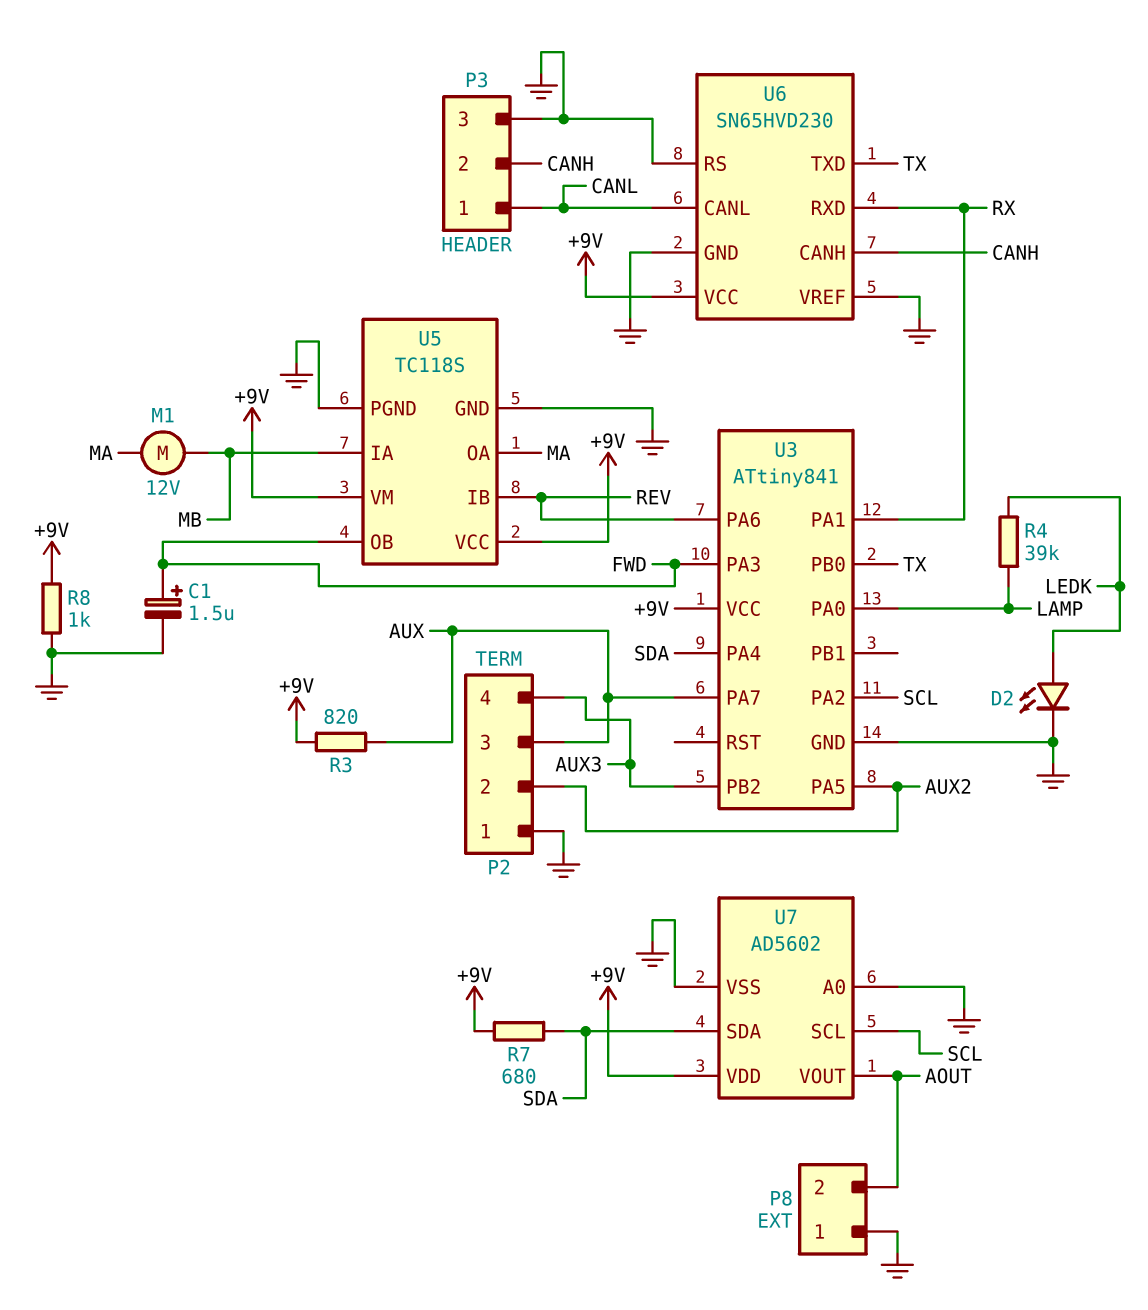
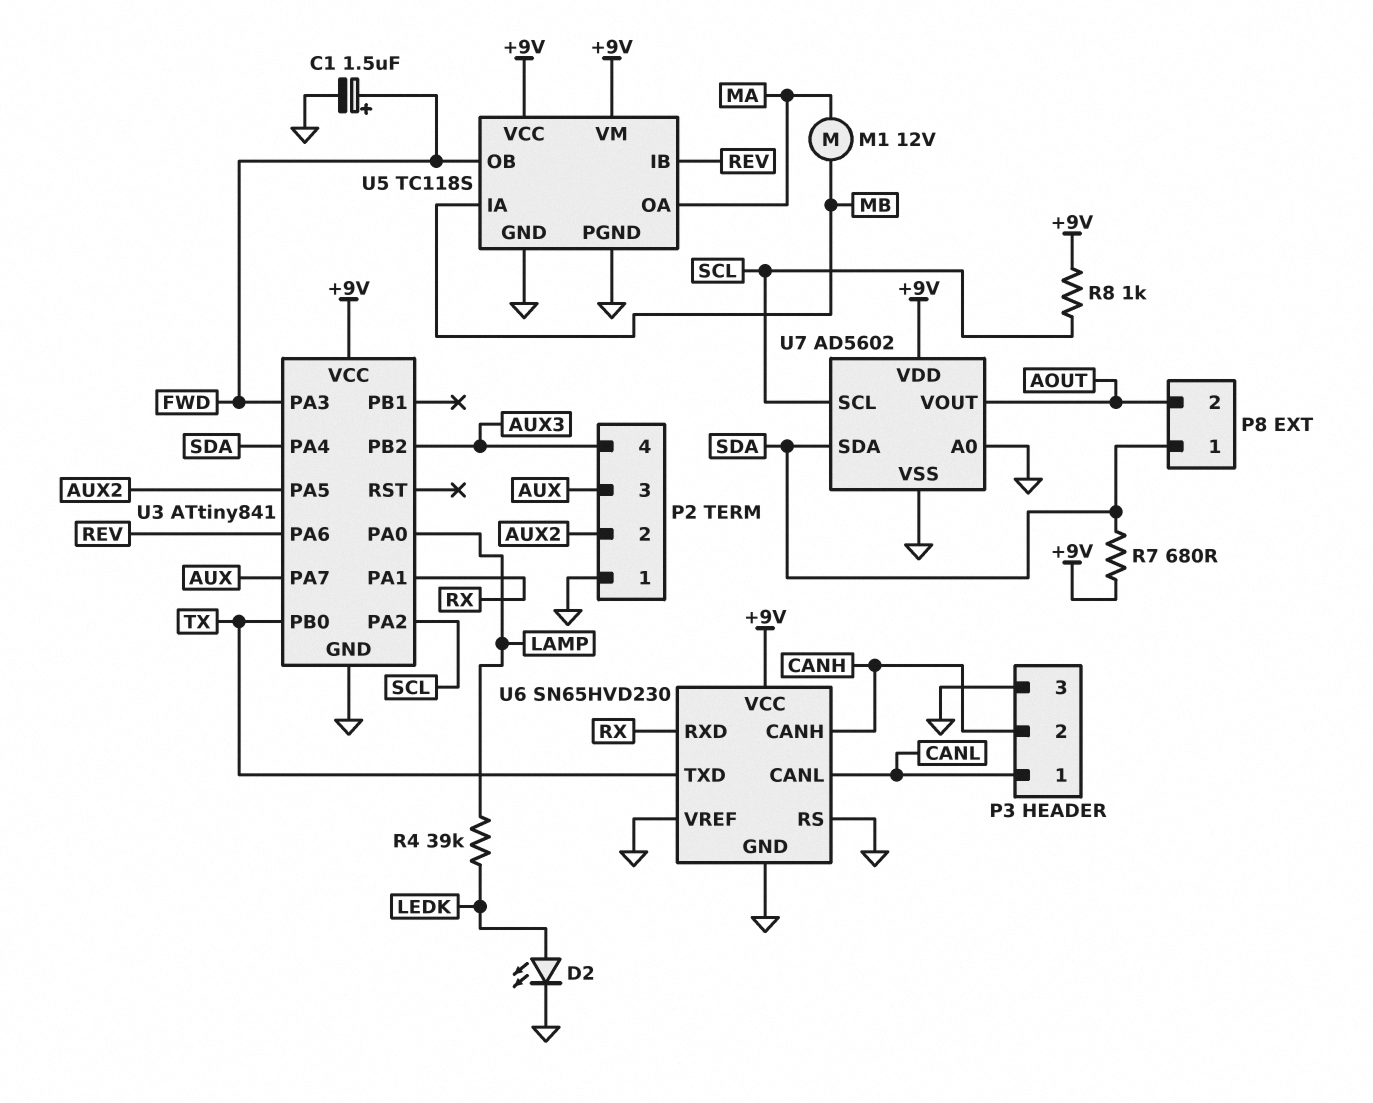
P8 pin 1: GND -> SDA
R3: 820 (+9V, AUX) -> none
R8: 1k (+9V, GND) -> 1k (+9V, SCL)

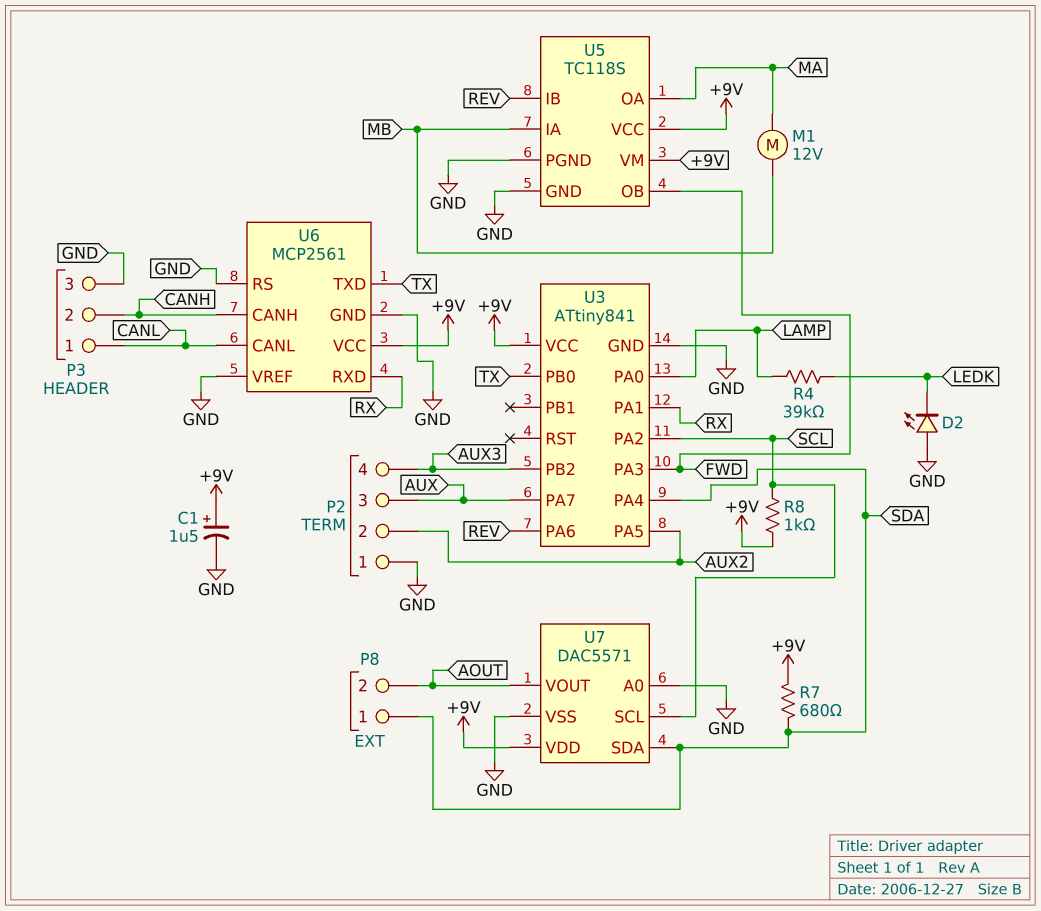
C1: 1.5uF (plus FWD, minus GND) -> 1.5uF (plus +9V, minus GND)
D2: LED (A LEDK, K GND) -> LED (A GND, K LEDK)
U6: SN65HVD230 -> MCP2561
U7: AD5602 -> DAC5571

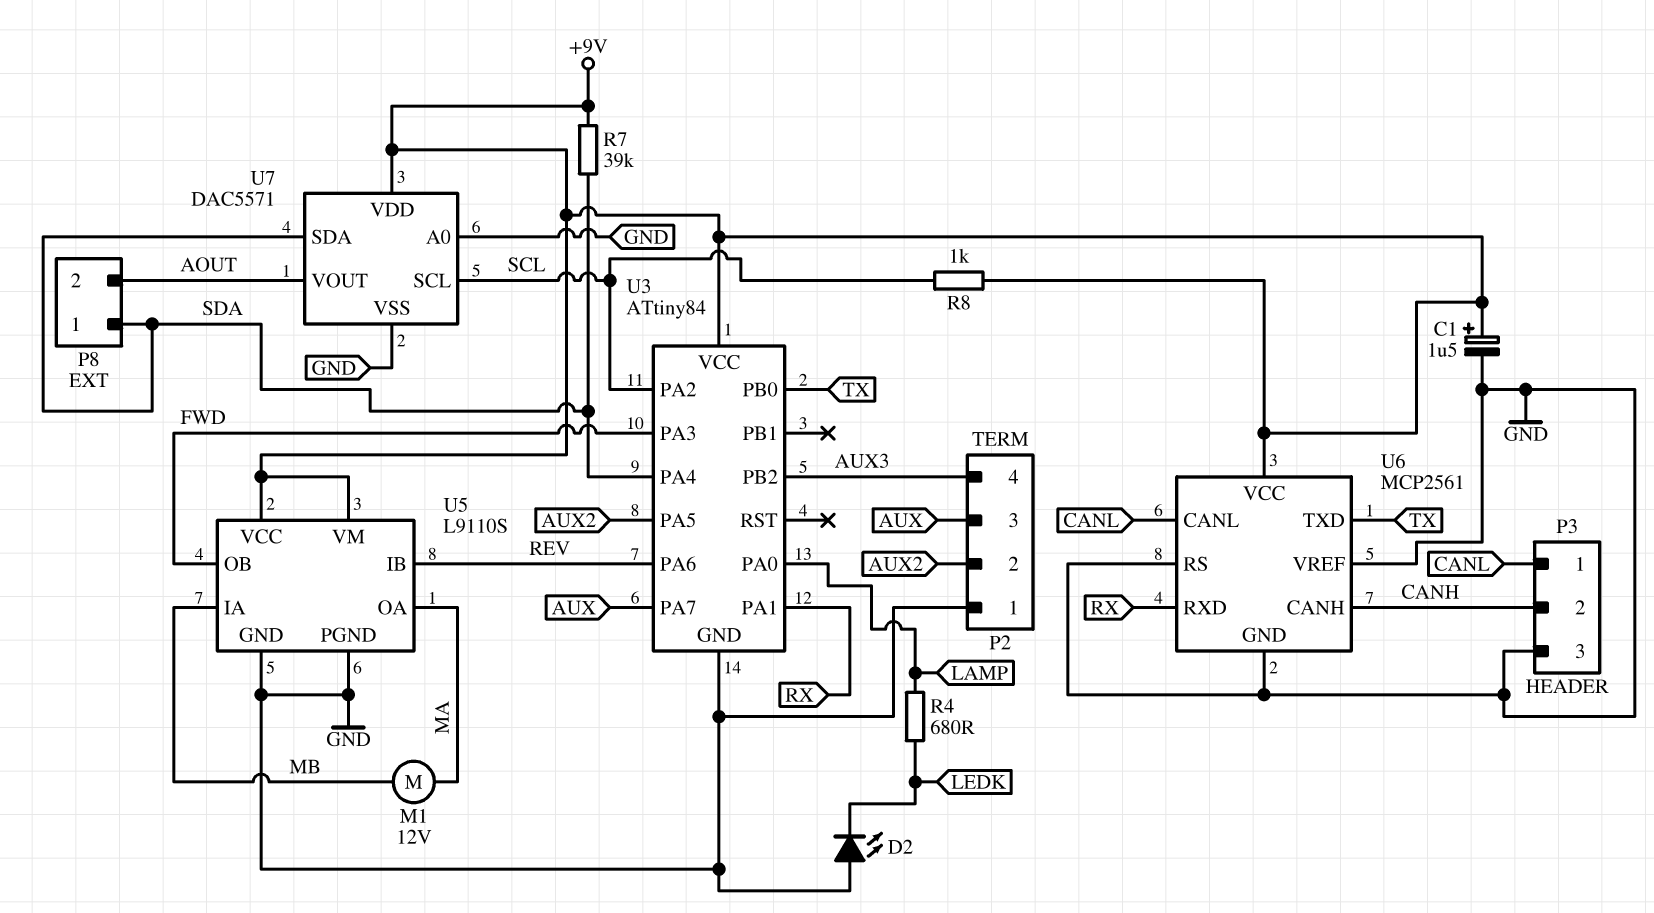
R4: 39k (LAMP, LEDK) -> 680 (LAMP, LEDK)
R7: 680 (+9V, SDA) -> 39k (+9V, SDA)
U3: ATtiny841 -> ATtiny84
U5: TC118S -> L9110S

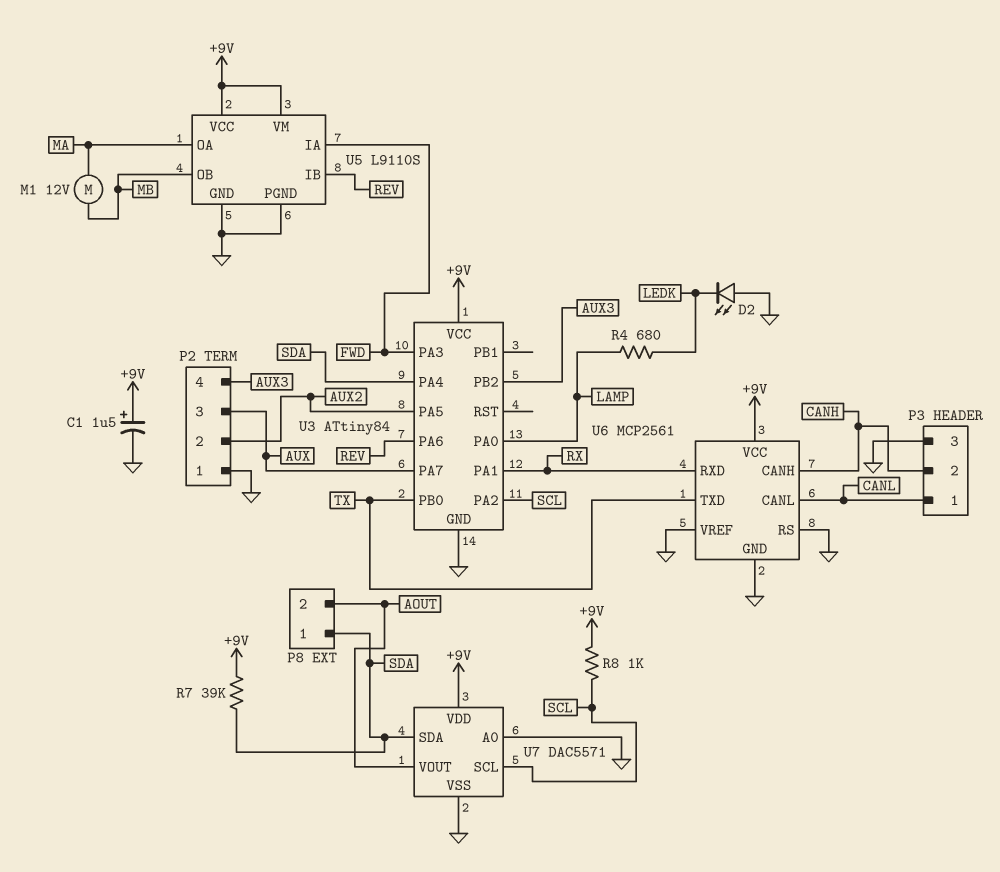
U5 pin IA: MB -> FWD
U5 pin OB: FWD -> MB

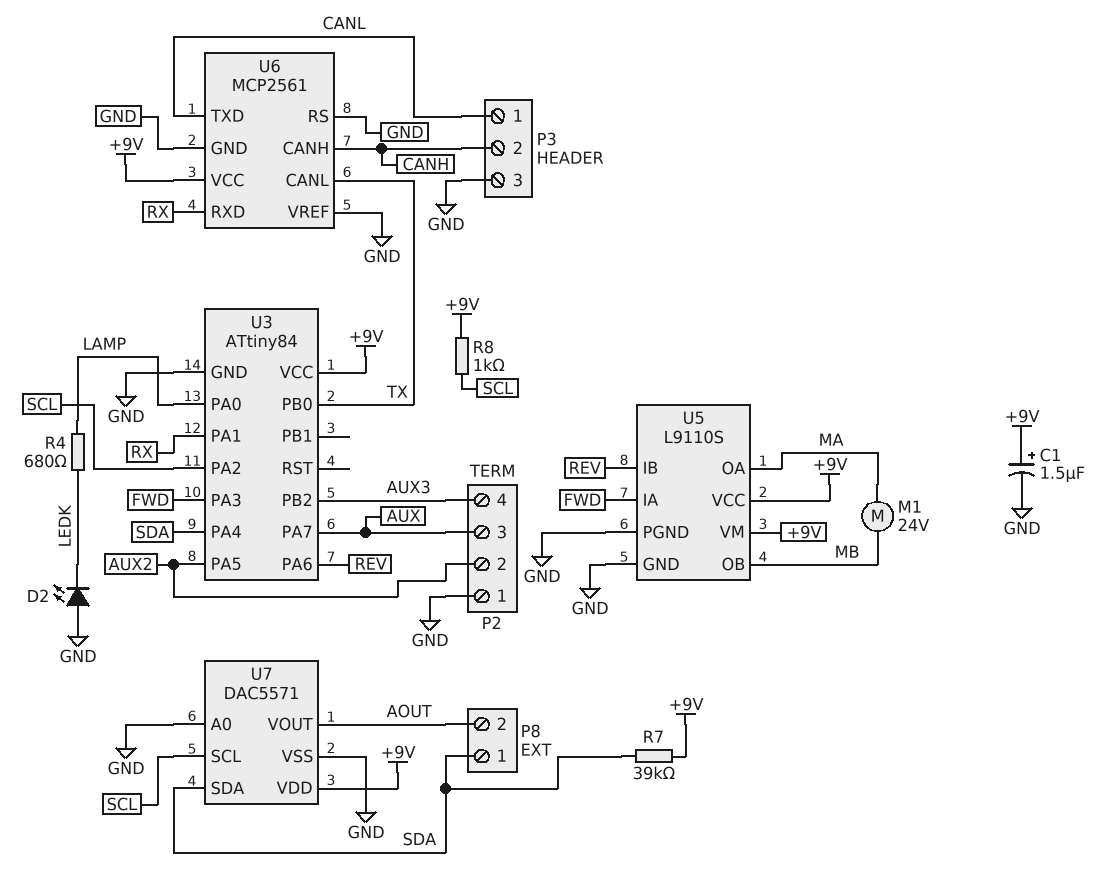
M1: motor 12V (MA, MB) -> motor 24V (MA, MB)
U6 pin CANL: CANL -> TX
U6 pin TXD: TX -> CANL

